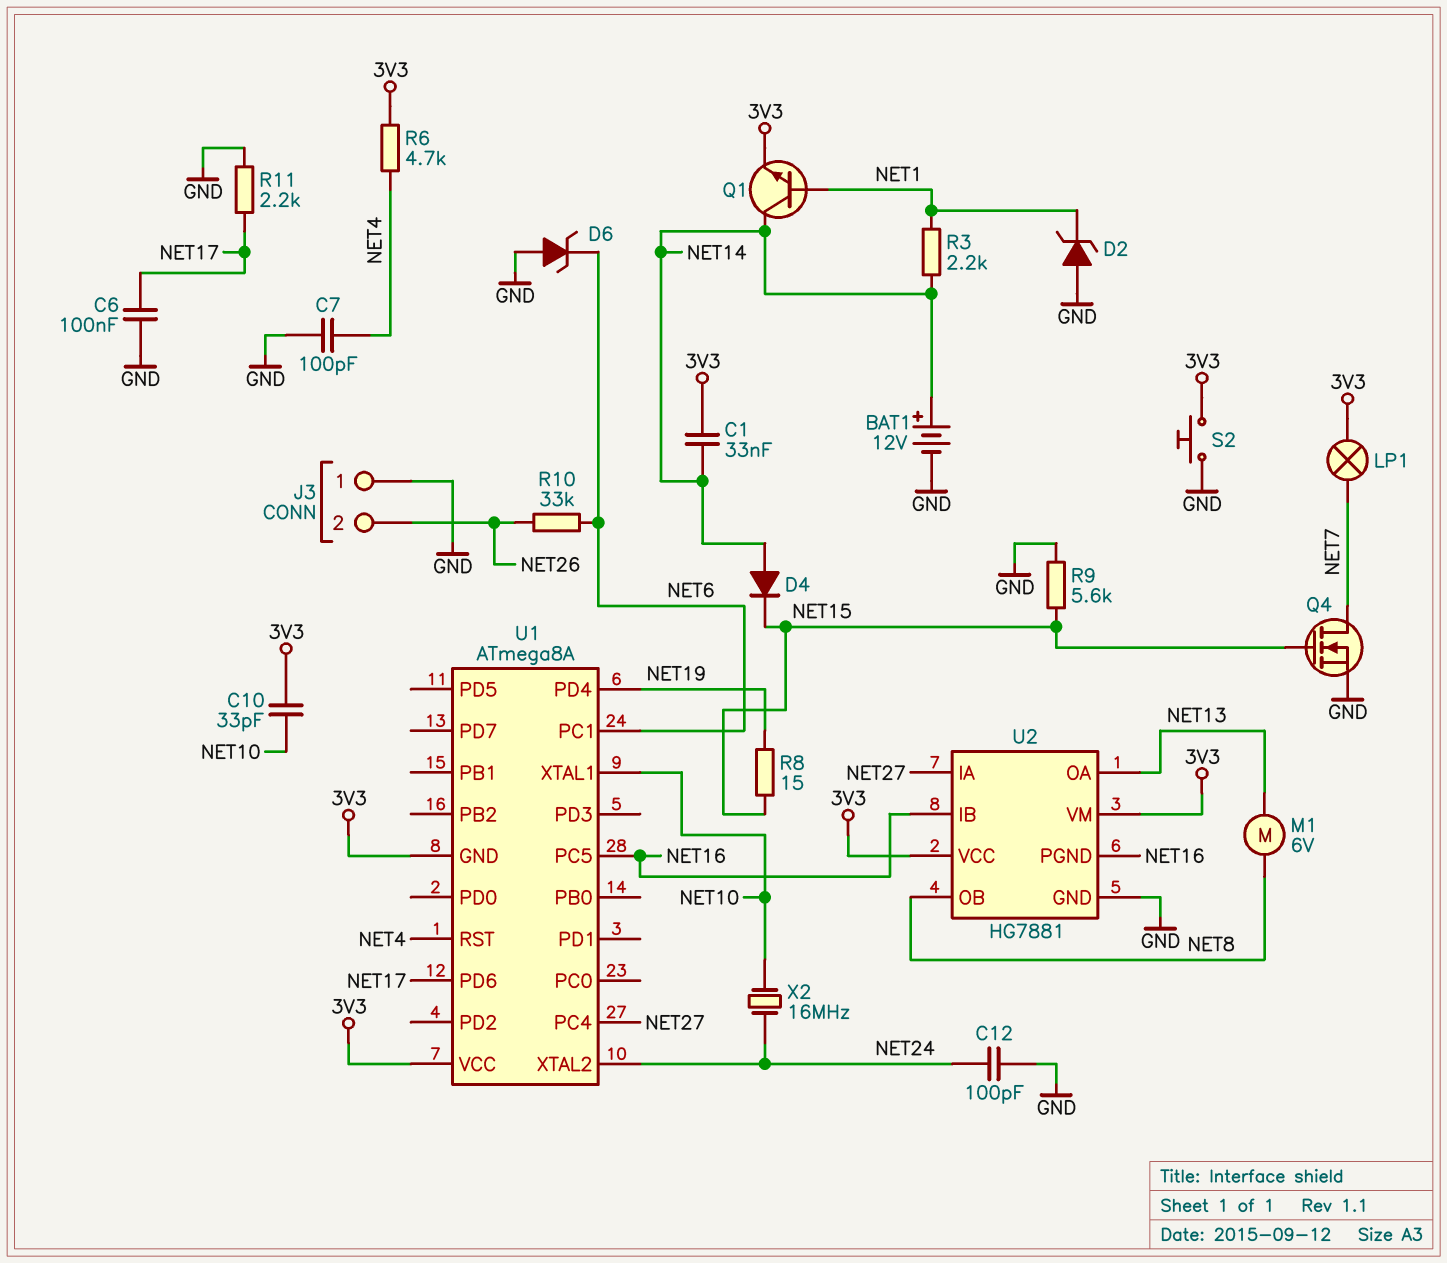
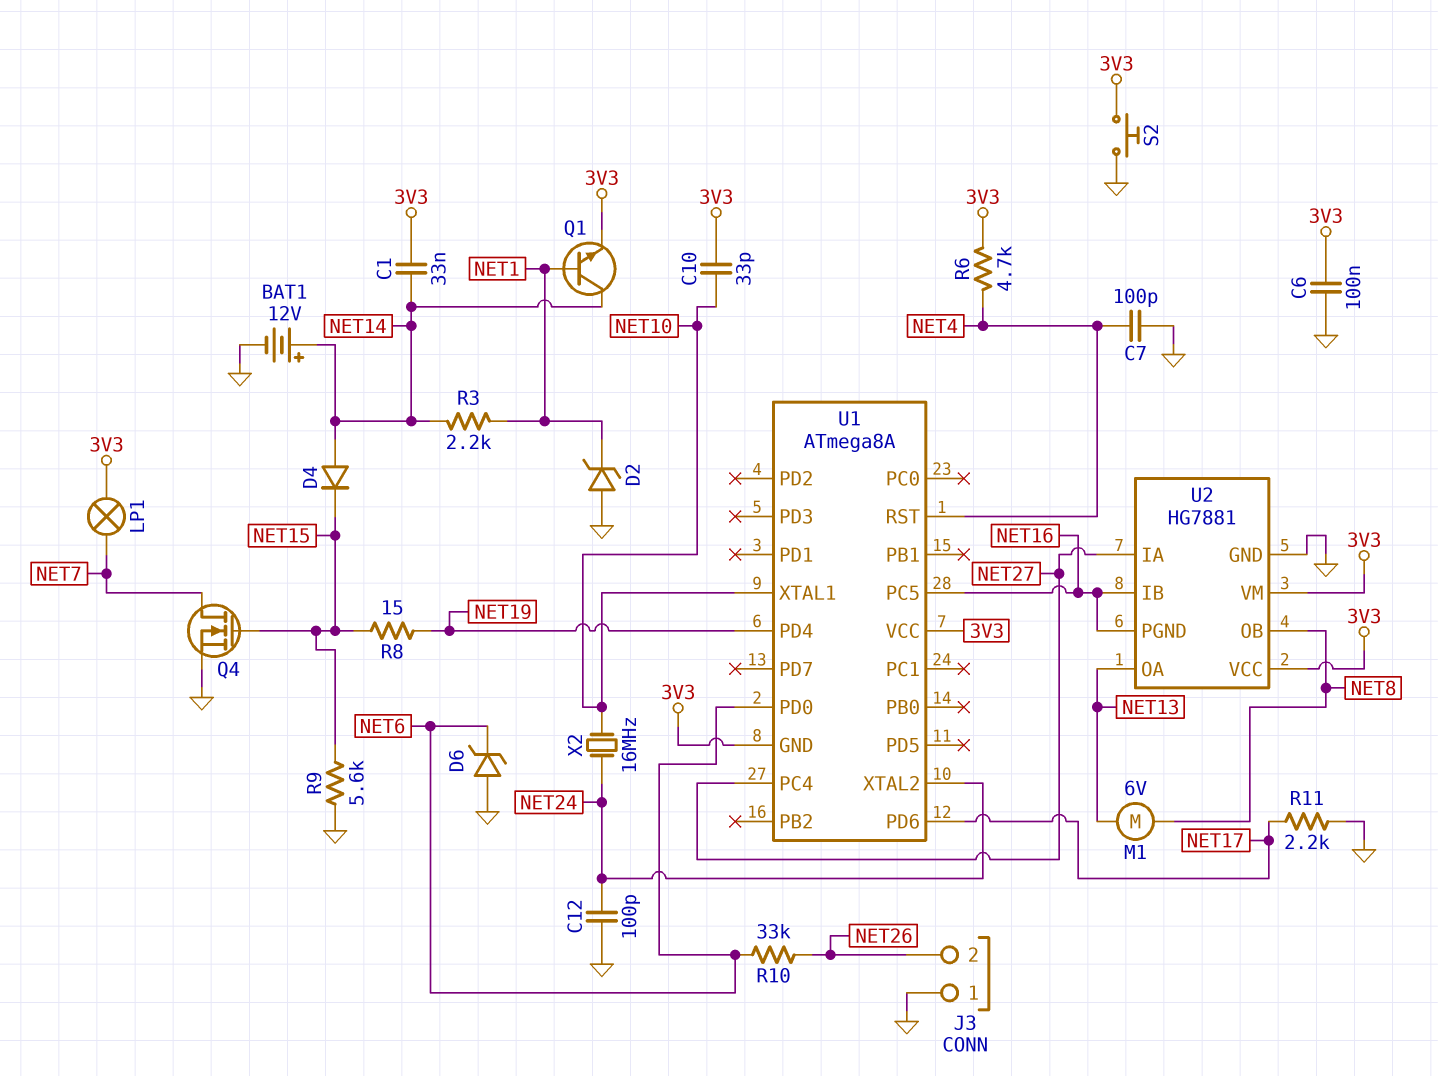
C6: 100nF (GND, NET17) -> 100nF (3V3, GND)
U1 pin PC1: NET6 -> none
U1 pin PD0: none -> NET6

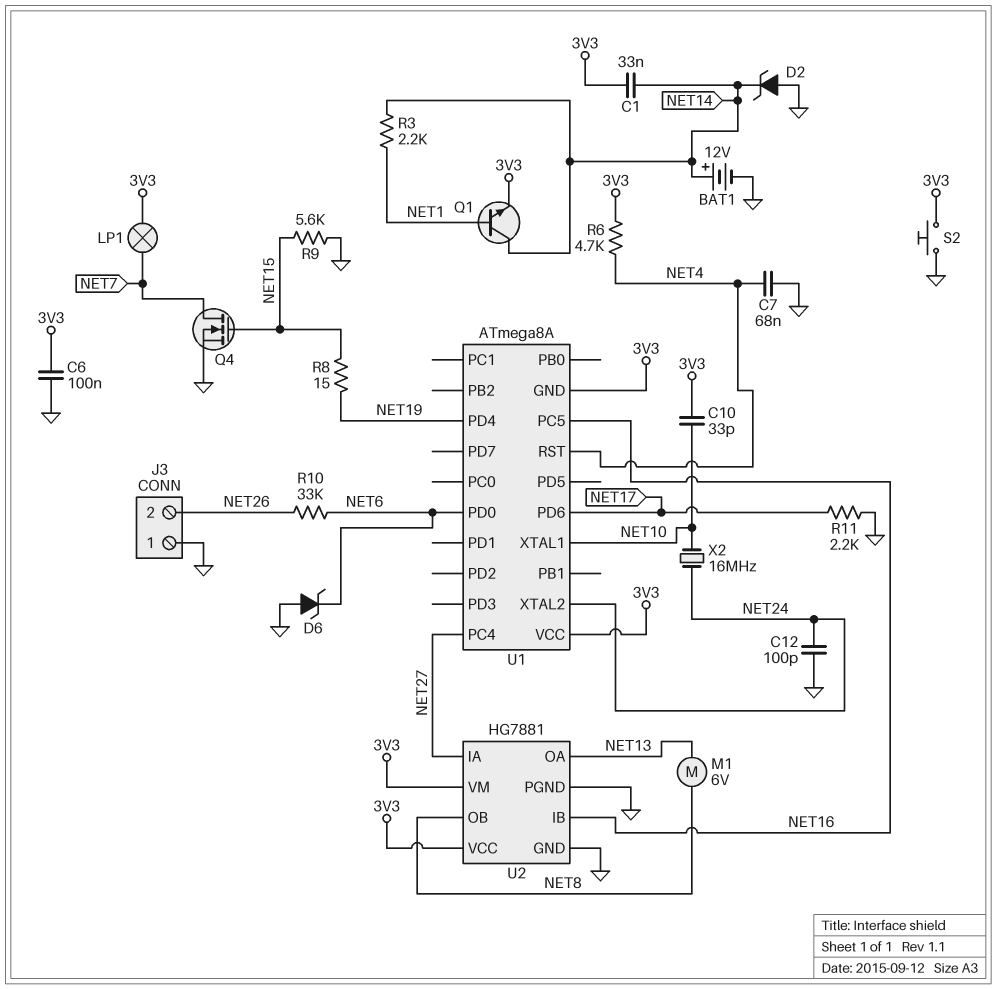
C7: 100pF (GND, NET4) -> 68nF (GND, NET4)
D2: zener (A GND, K NET1) -> zener (A GND, K NET14)
D4: diode (A NET14, K NET15) -> none
U2 pin PGND: NET16 -> GND

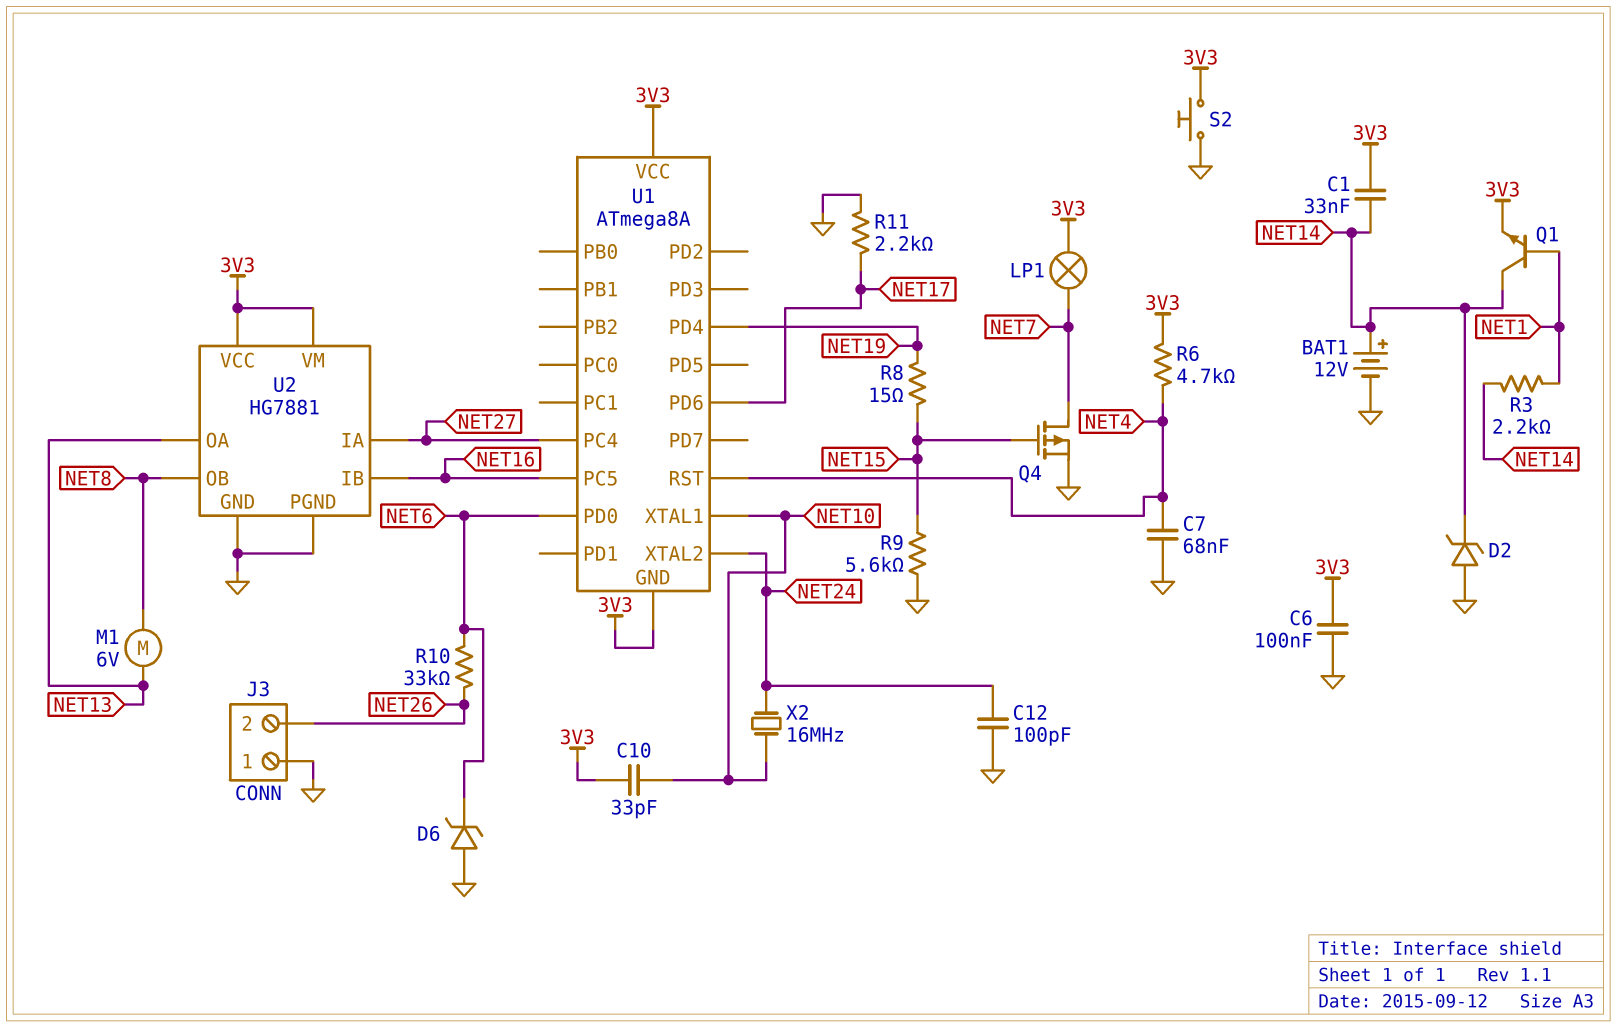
Q4: NMOS (G NET15, D NET7, S GND) -> PMOS (G NET15, D NET7, S GND)

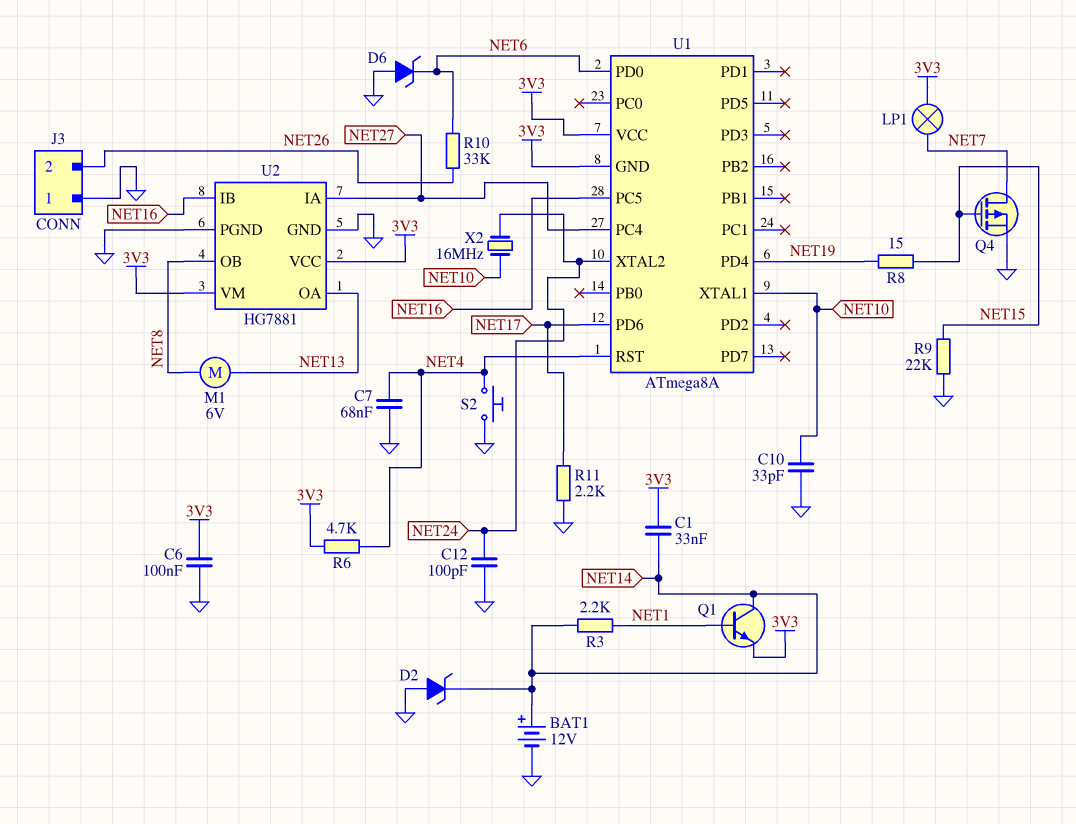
C10: 33pF (3V3, NET10) -> 33pF (GND, NET10)
R9: 5.6k (GND, NET15) -> 22k (GND, NET15)
S2: button (3V3, GND) -> button (GND, NET4)

